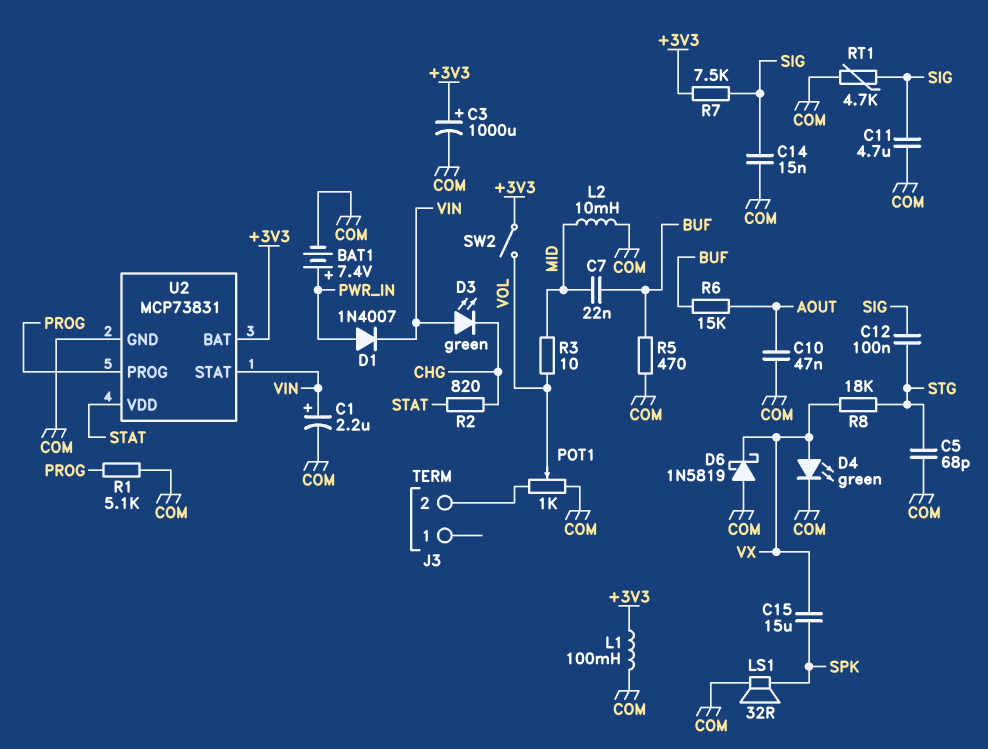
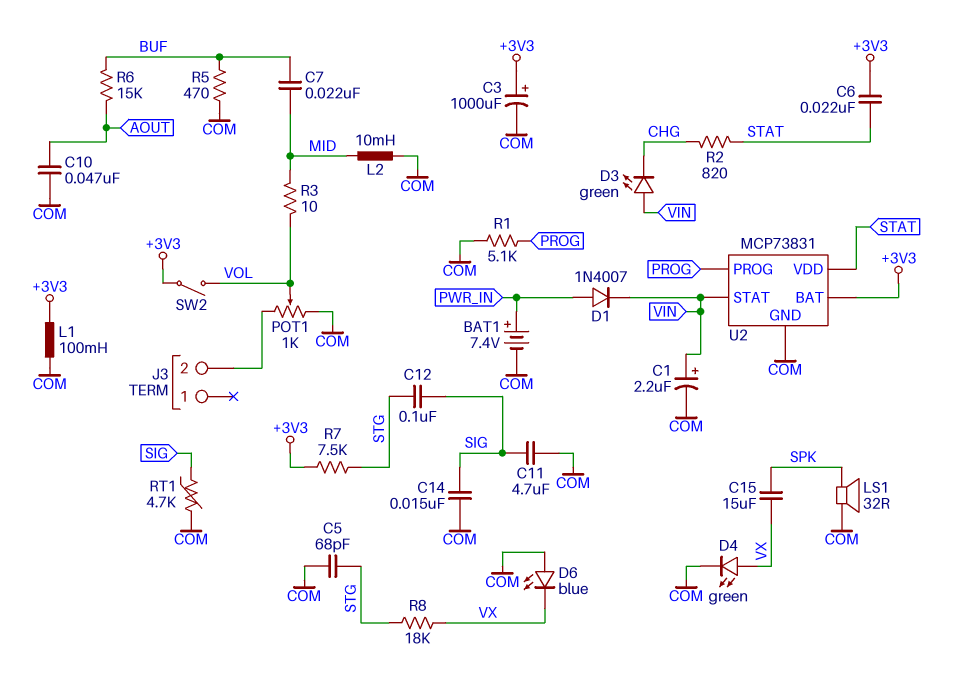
C6: none -> 22nF (+3V3, STAT)
D6: schottky 1N5819 (A COM, K VX) -> LED blue (A COM, K VX)
R7: 7.5k (+3V3, SIG) -> 7.5k (+3V3, STG)

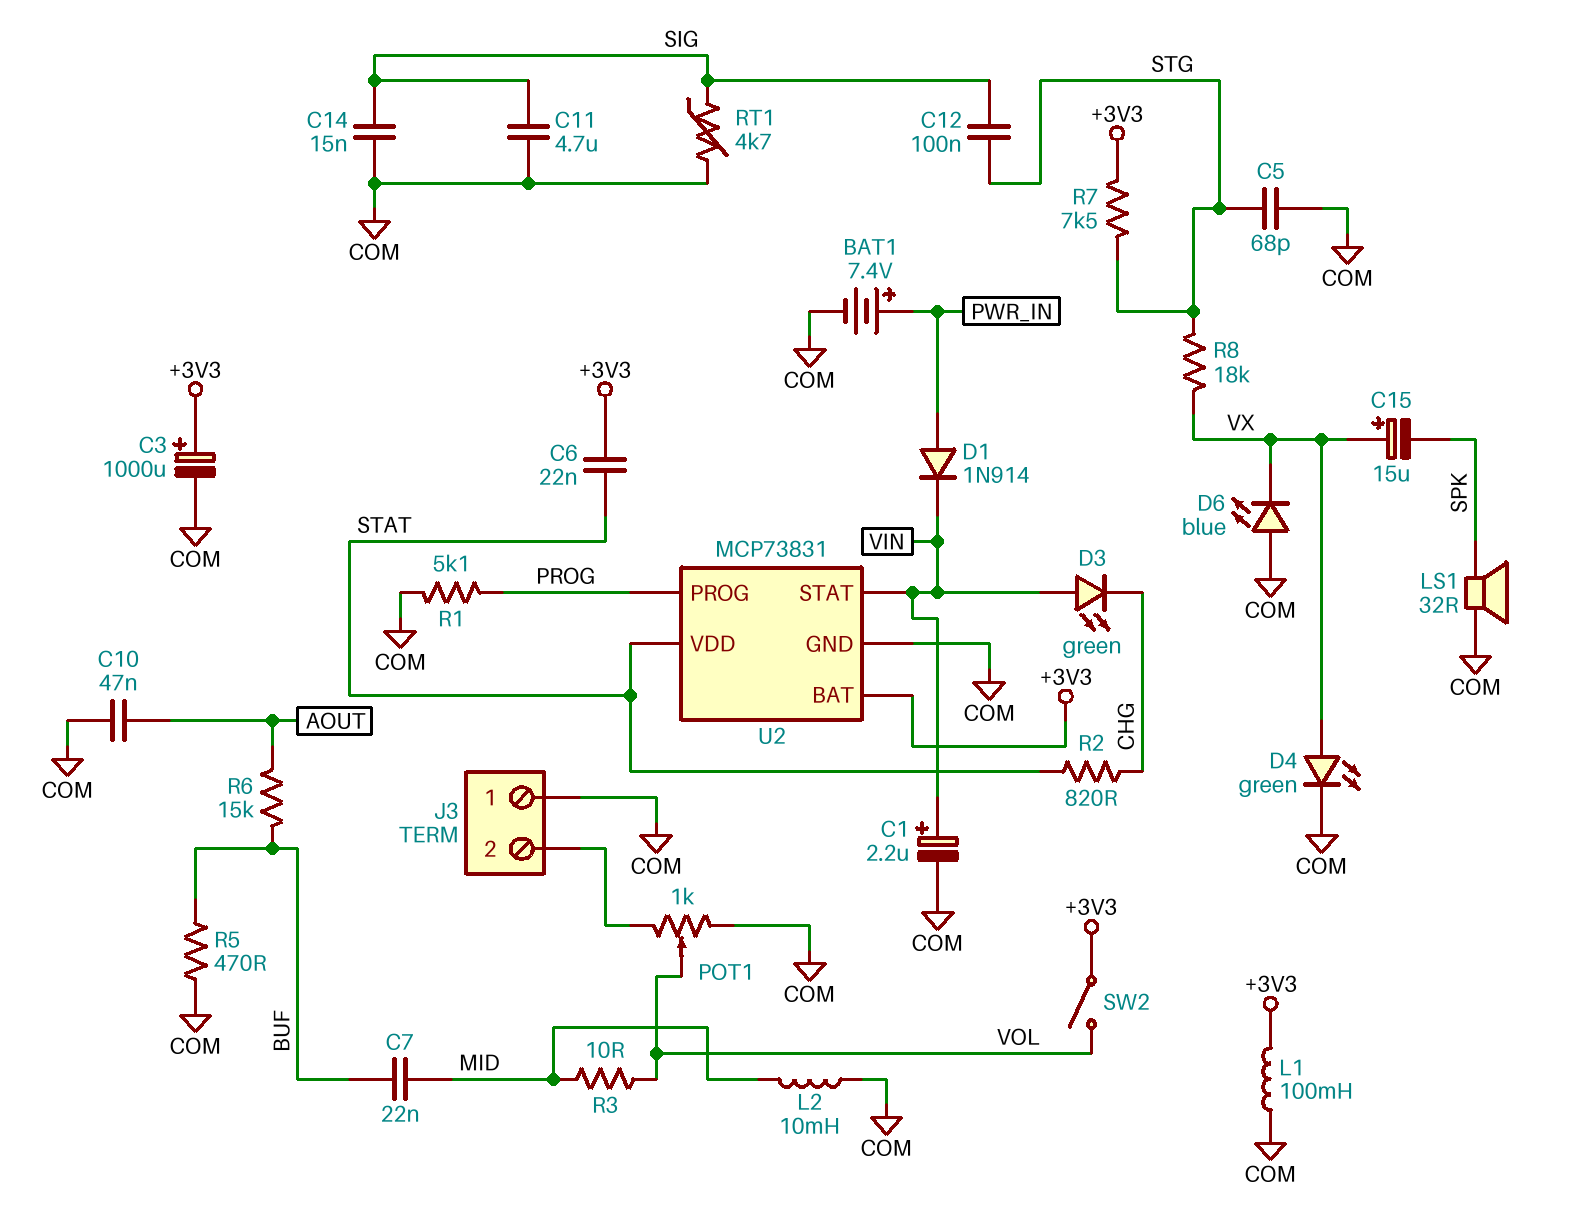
C15: 15uF (SPK, VX) -> 15uF (plus VX, minus SPK)
D1: diode 1N4007 (A PWR_IN, K VIN) -> diode 1N914 (A PWR_IN, K VIN)
J3 pin 1: none -> COM

